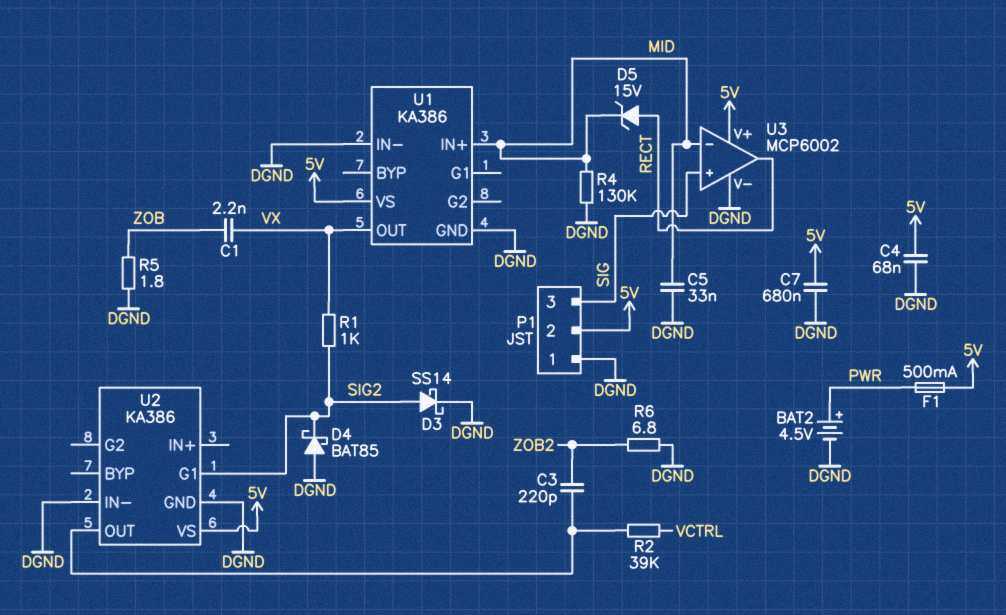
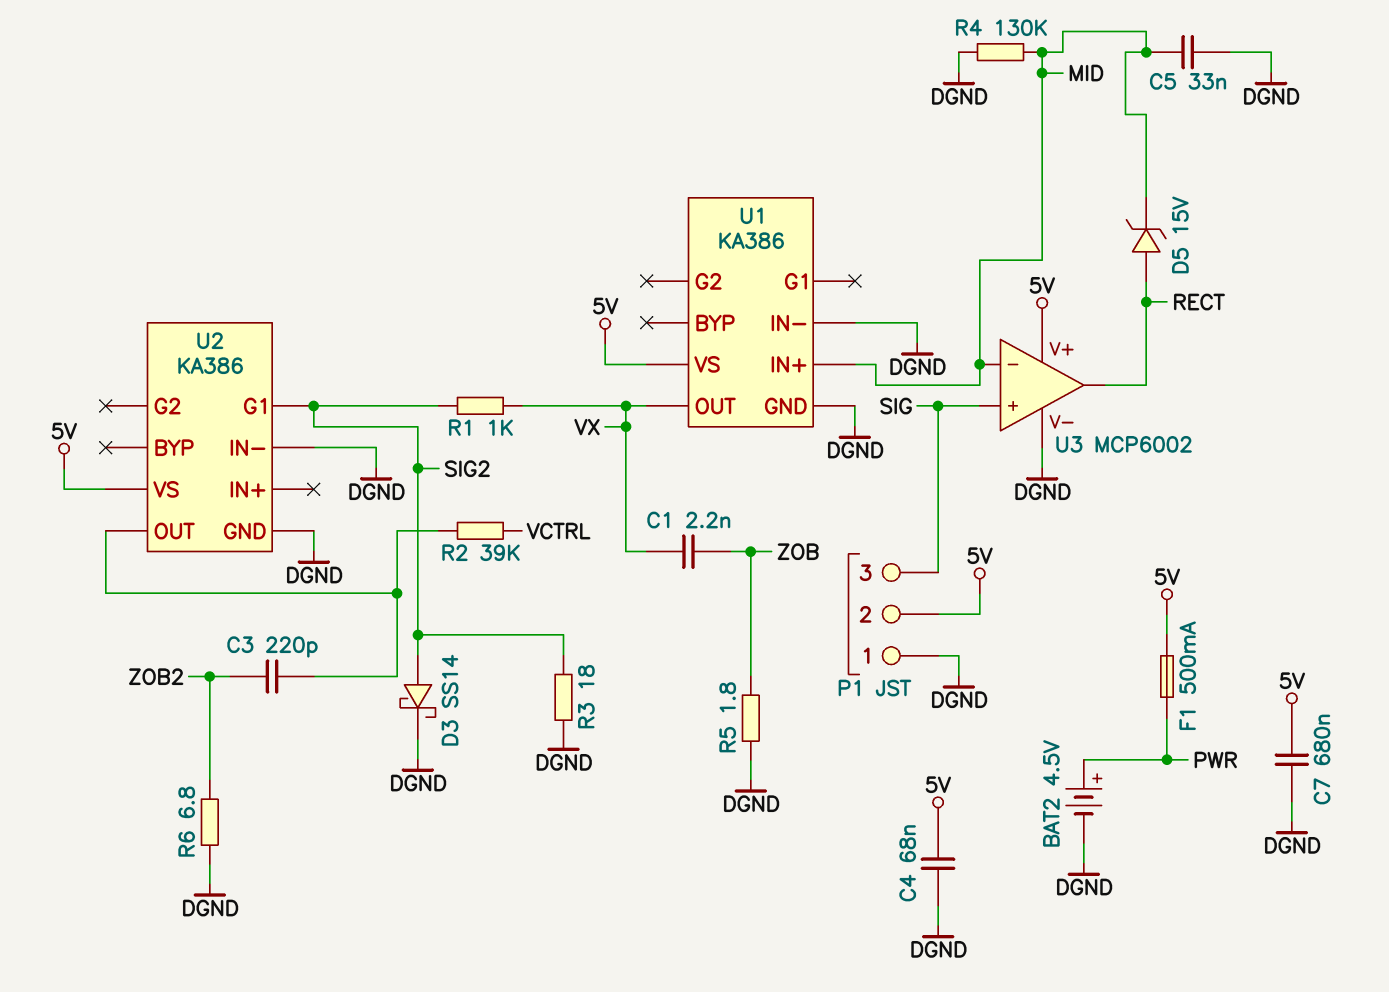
D4: schottky BAT85 (A DGND, K SIG2) -> none
R3: none -> 18 (DGND, SIG2)

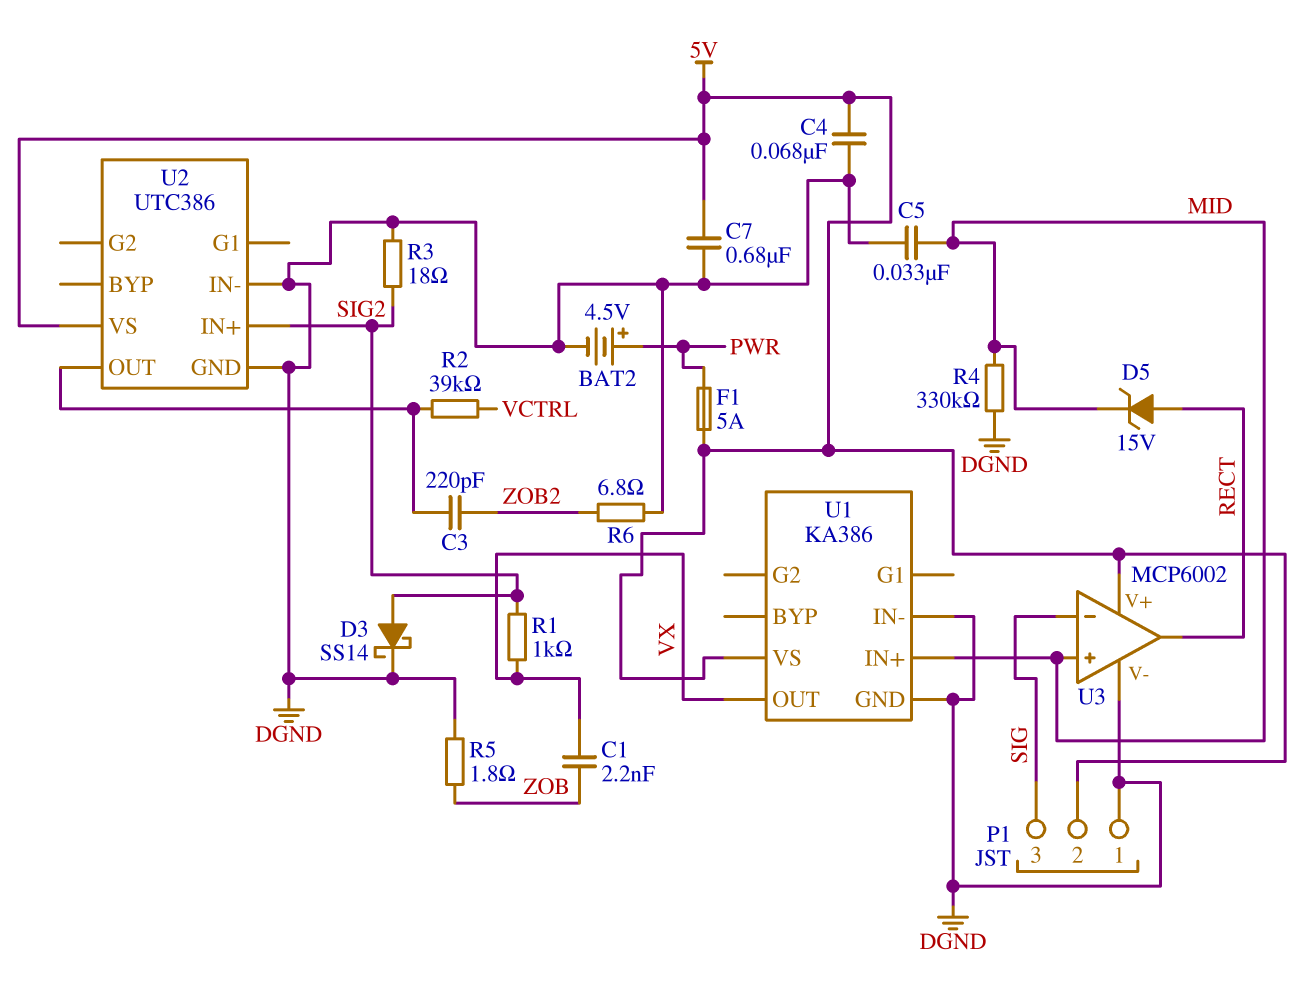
F1: 500mA (5V, PWR) -> 5A (5V, PWR)
R4: 130k (DGND, MID) -> 330k (DGND, MID)
U2: KA386 -> UTC386
U2 pin G1: SIG2 -> none
U2 pin IN+: none -> SIG2
U3 pin in+: SIG -> MID
U3 pin in-: MID -> SIG

